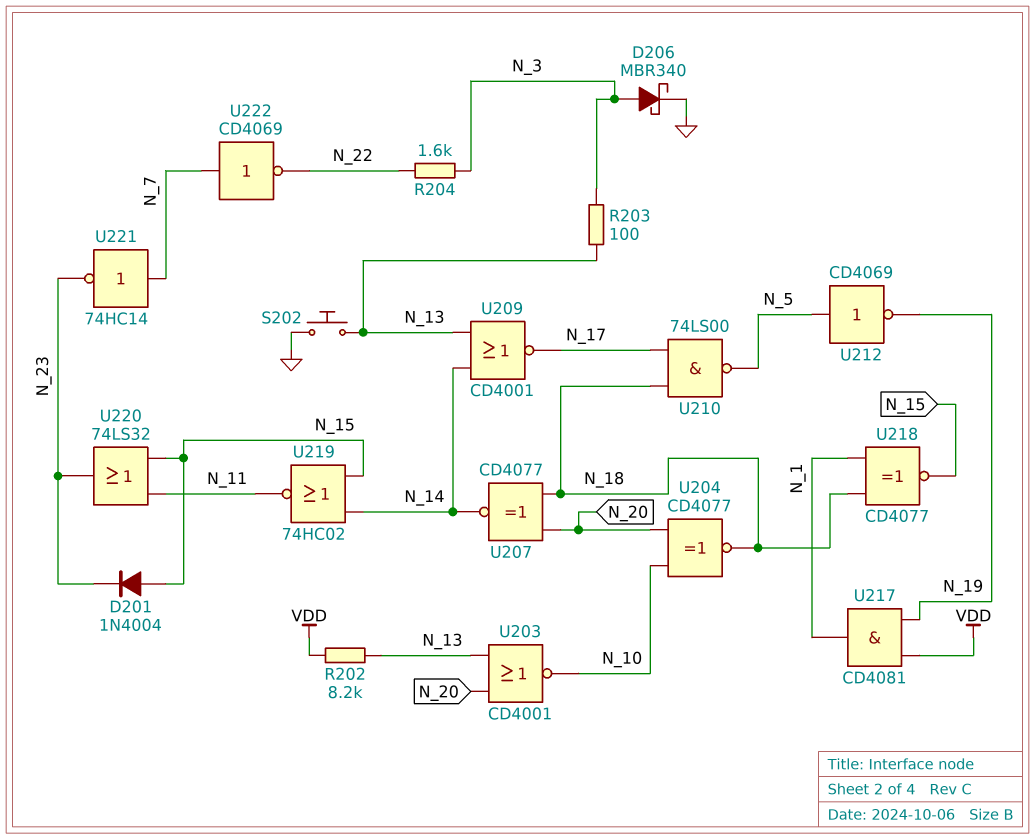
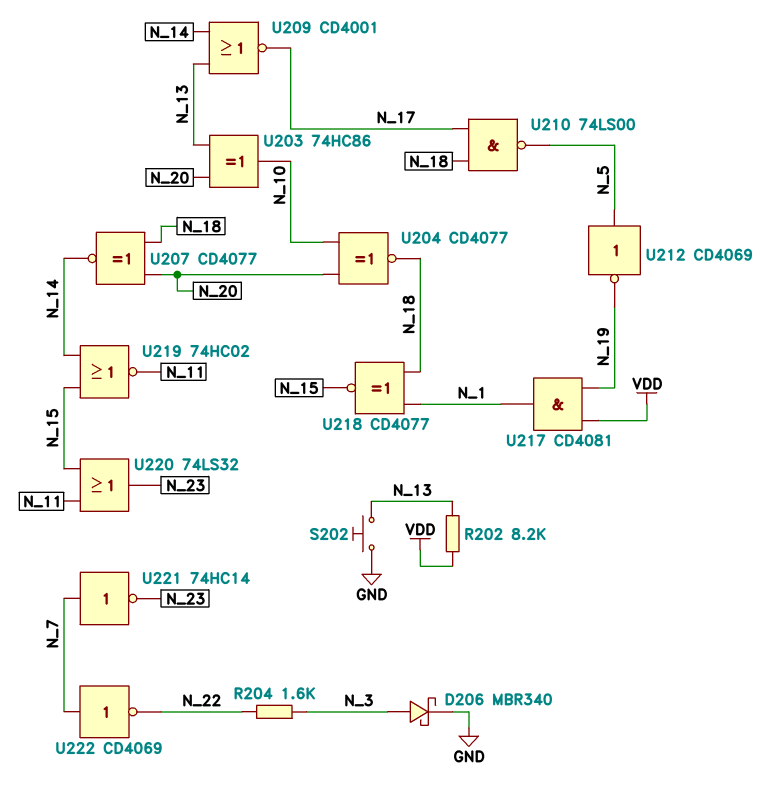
D201: diode 1N4004 (A N_15, K N_23) -> none
R203: 100 (N_3, N_13) -> none
U203: NOR CD4001 (in N_13, in N_20, out N_10) -> XOR 74HC86 (in N_13, in N_20, out N_10)

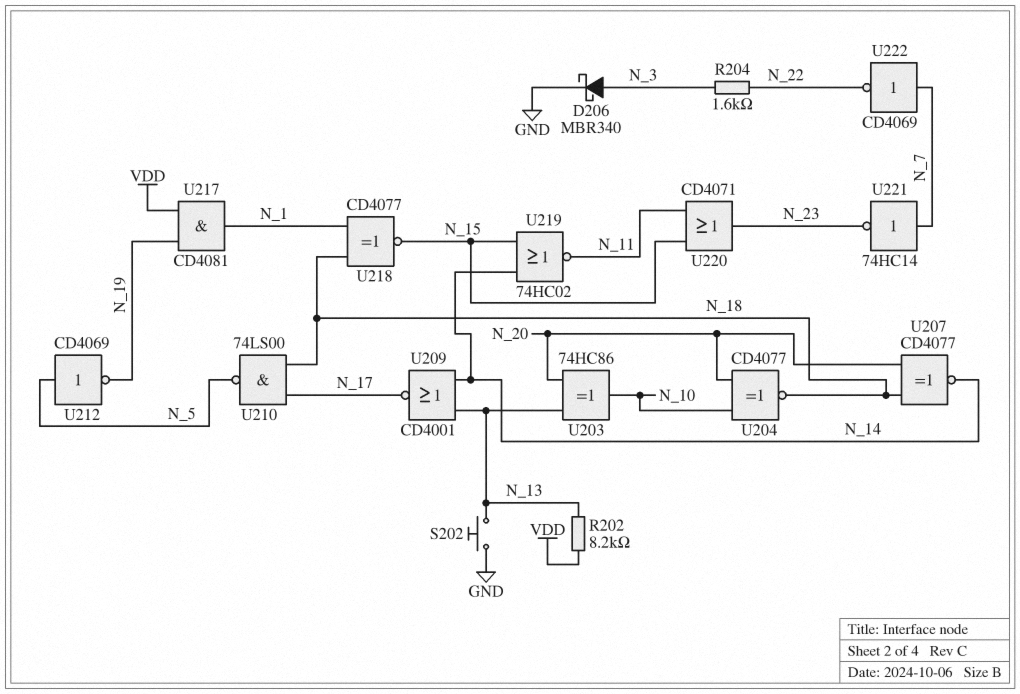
U220: OR 74LS32 (in N_11, in N_15, out N_23) -> OR CD4071 (in N_11, in N_15, out N_23)

